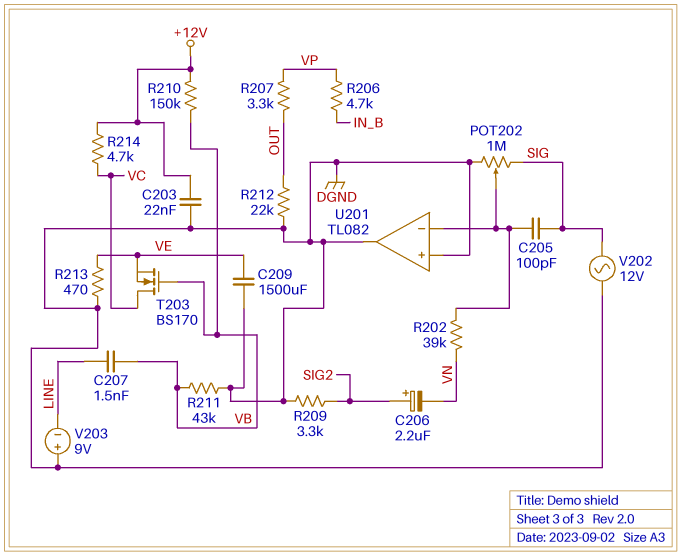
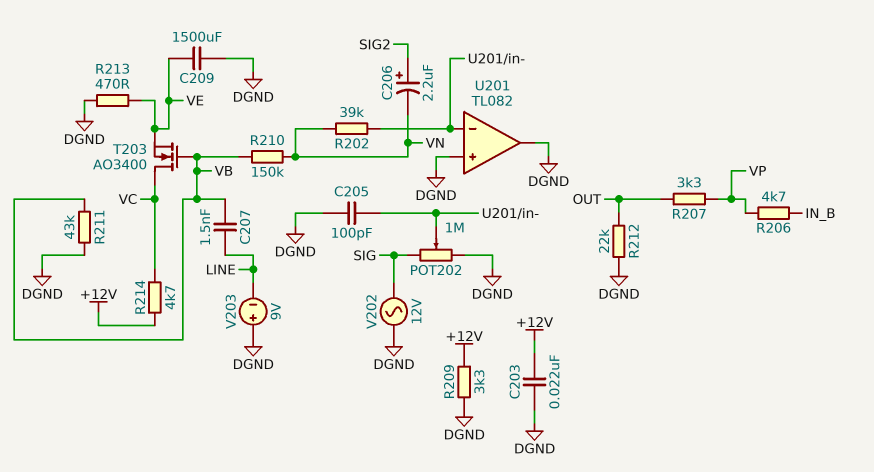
C205: 100pF (SIG, U201/in-) -> 100pF (DGND, U201/in-)
R209: 3.3k (DGND, SIG2) -> 3.3k (+12V, DGND)
R210: 150k (+12V, VB) -> 150k (VB, VN)
T203: NMOS BS170 (G VB, D VC, S VE) -> NMOS AO3400 (G VB, D VC, S VE)

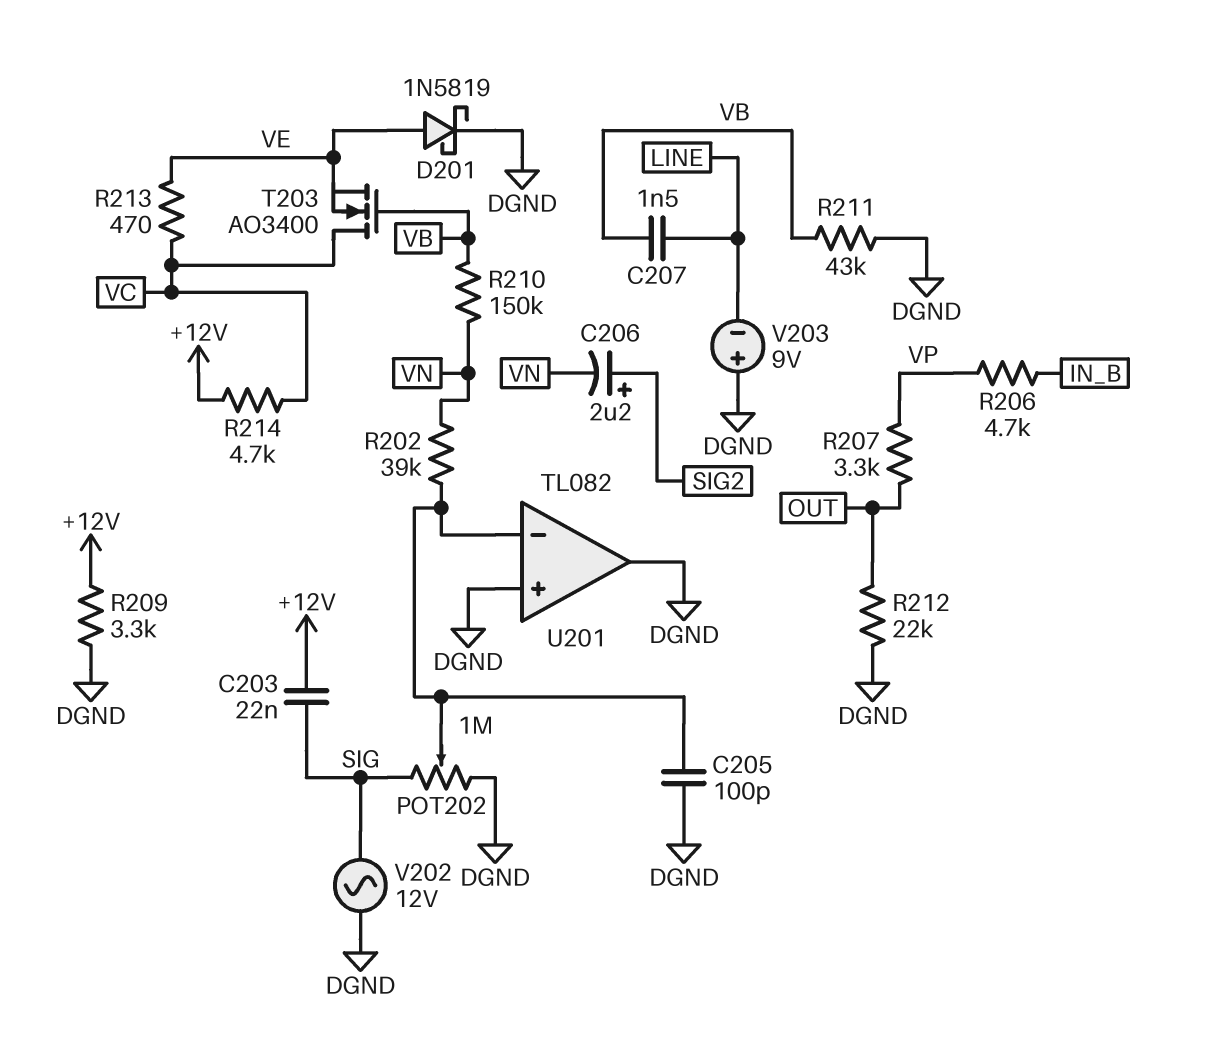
C203: 22nF (+12V, DGND) -> 22nF (+12V, SIG)
C209: 1500uF (DGND, VE) -> none
D201: none -> schottky 1N5819 (A VE, K DGND)
R213: 470 (DGND, VE) -> 470 (VC, VE)

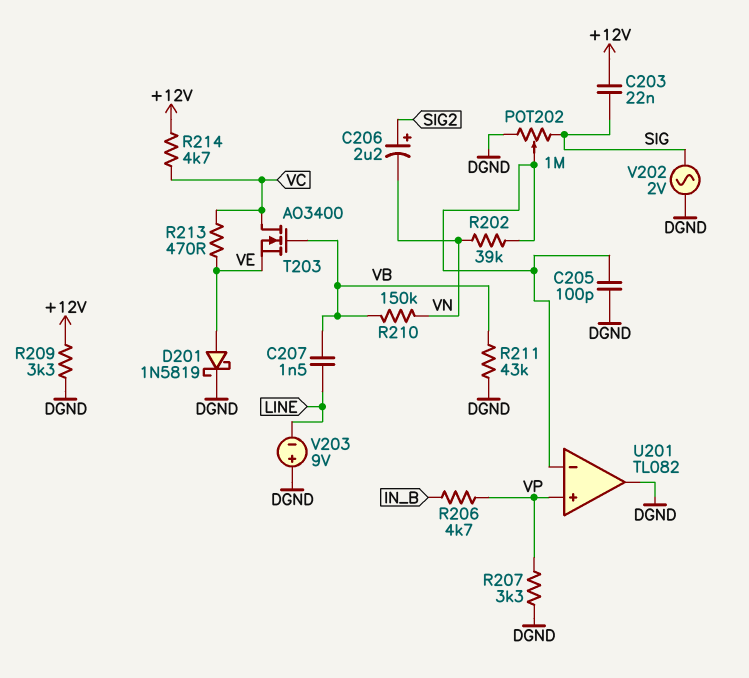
R207: 3.3k (OUT, VP) -> 3.3k (DGND, VP)
R212: 22k (DGND, OUT) -> none
U201 pin in+: DGND -> VP
V202: AC 12V (DGND, SIG) -> AC 2V (DGND, SIG)

